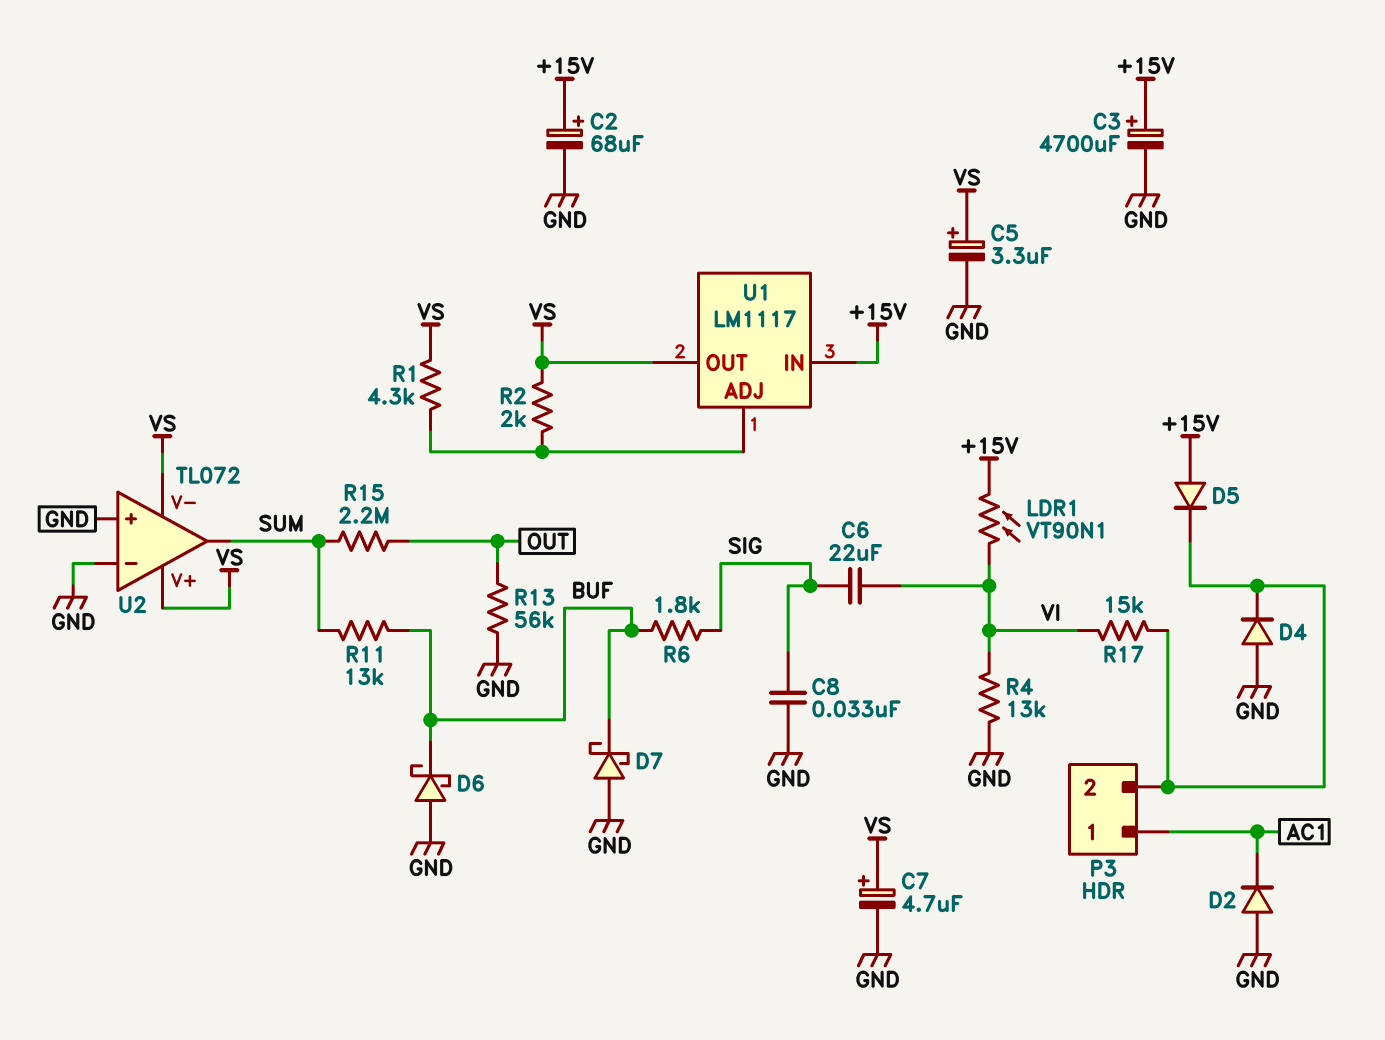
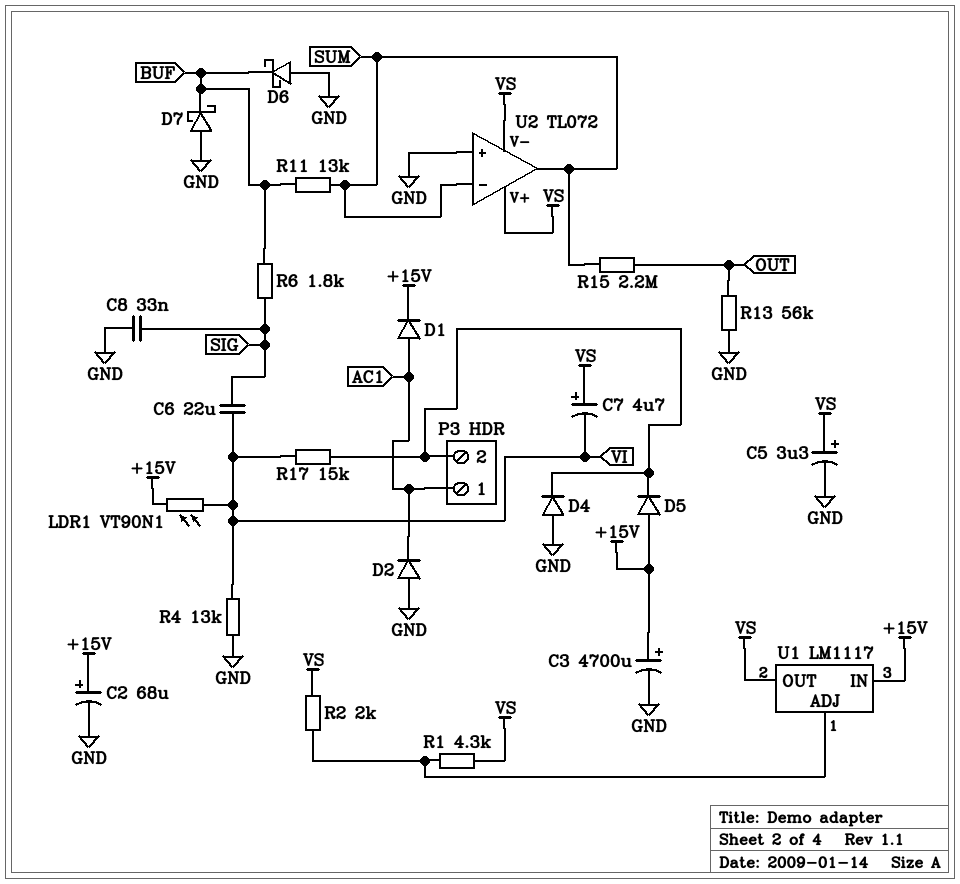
C7: 4.7uF (plus VS, minus GND) -> 4.7uF (plus VS, minus VI)
D1: none -> diode (A AC1, K +15V)
U2 pin in-: GND -> SUM

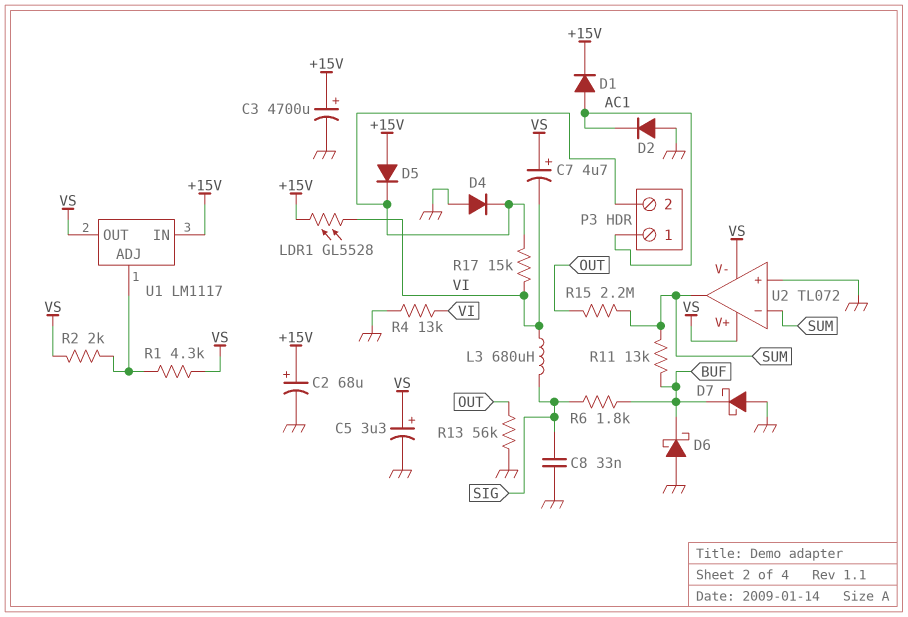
C6: 22uF (SIG, VI) -> none
L3: none -> 680uH (SIG, VI)
LDR1: VT90N1 (+15V, VI) -> GL5528 (+15V, VI)

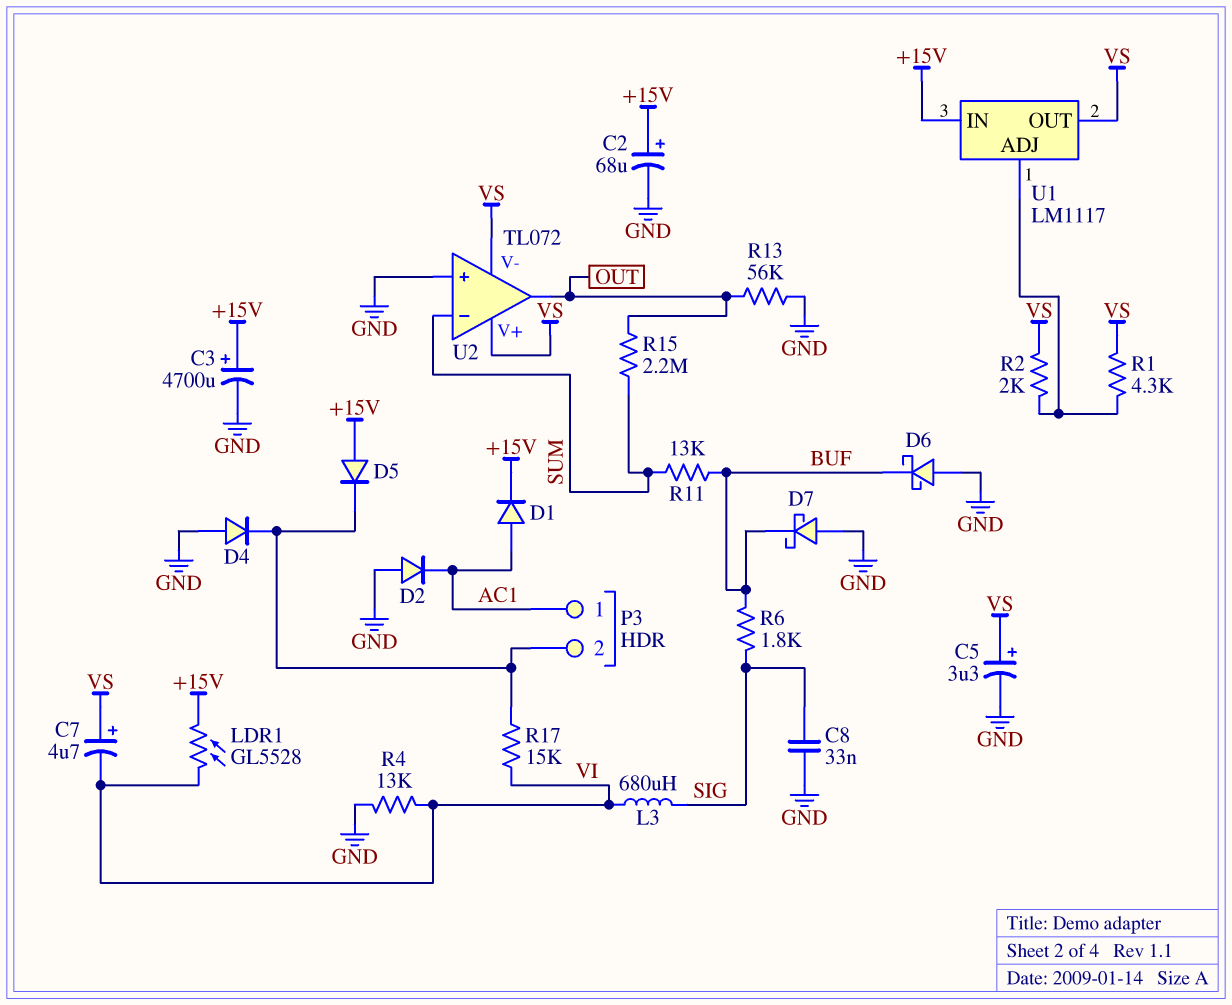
U2 pin out: SUM -> OUT

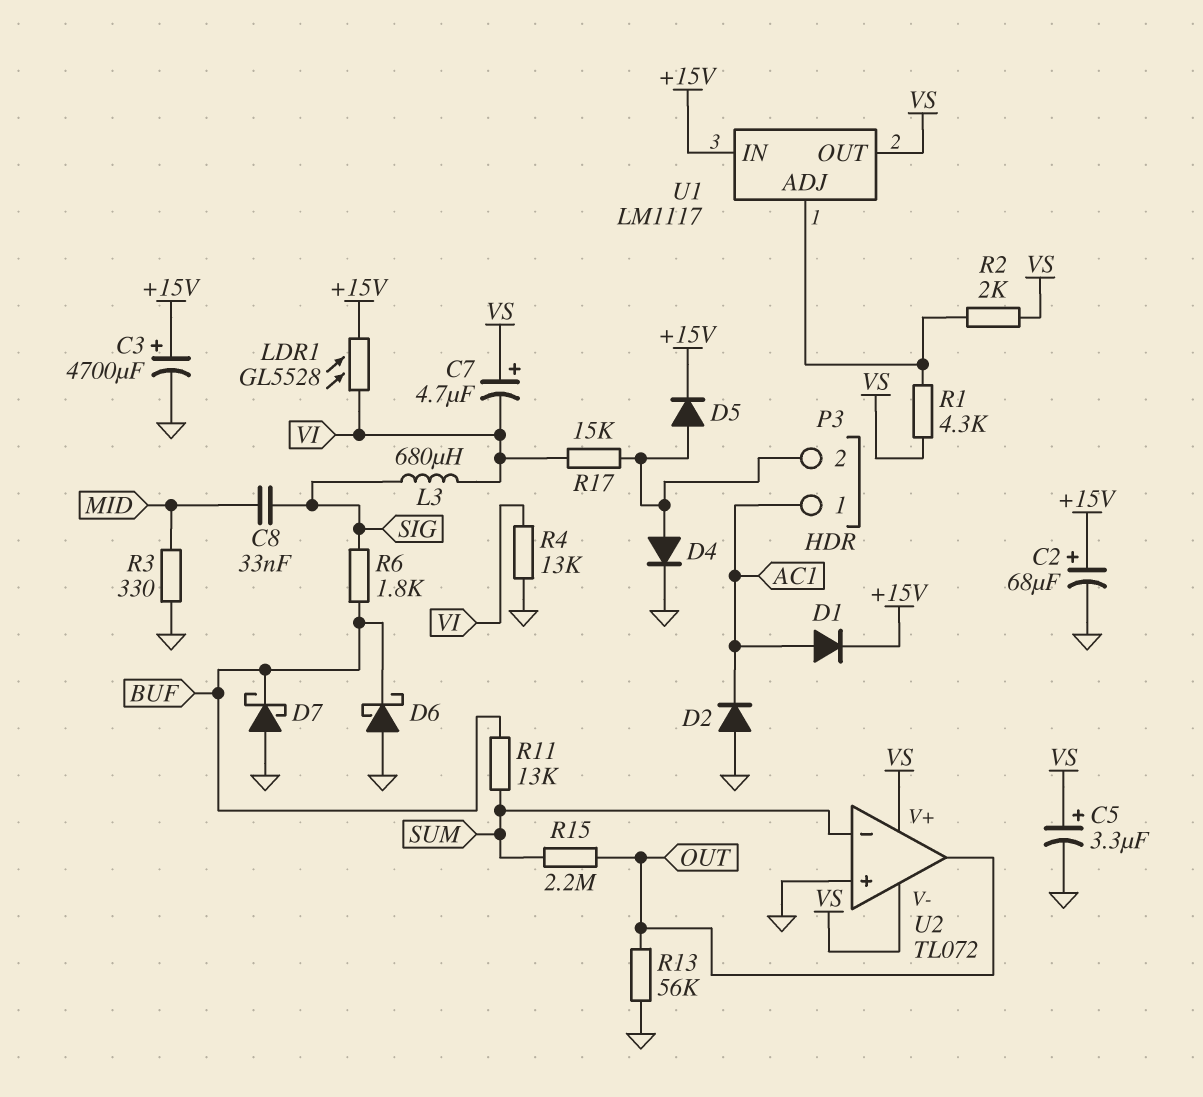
C8: 33nF (GND, SIG) -> 33nF (MID, SIG)
D4: diode (A GND, K P3/2) -> diode (A P3/2, K GND)
D5: diode (A +15V, K P3/2) -> diode (A P3/2, K +15V)
R3: none -> 330 (GND, MID)

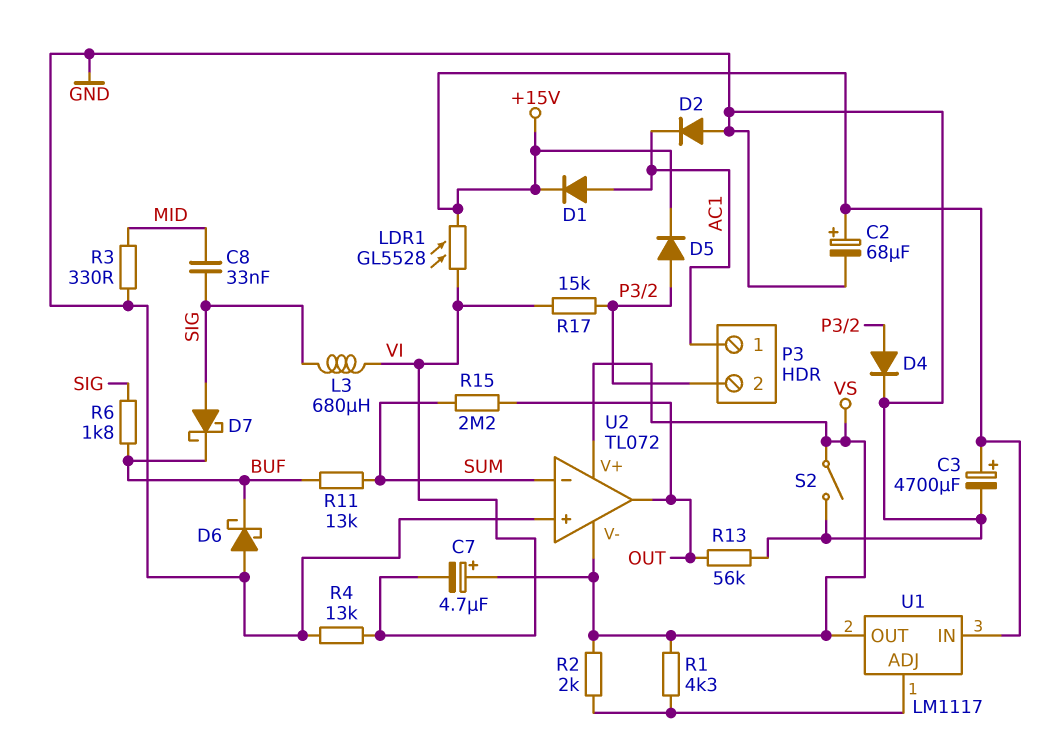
C5: 3.3uF (plus VS, minus GND) -> none
D7: schottky (A GND, K BUF) -> schottky (A SIG, K BUF)
S2: none -> switch (GND, VS)

